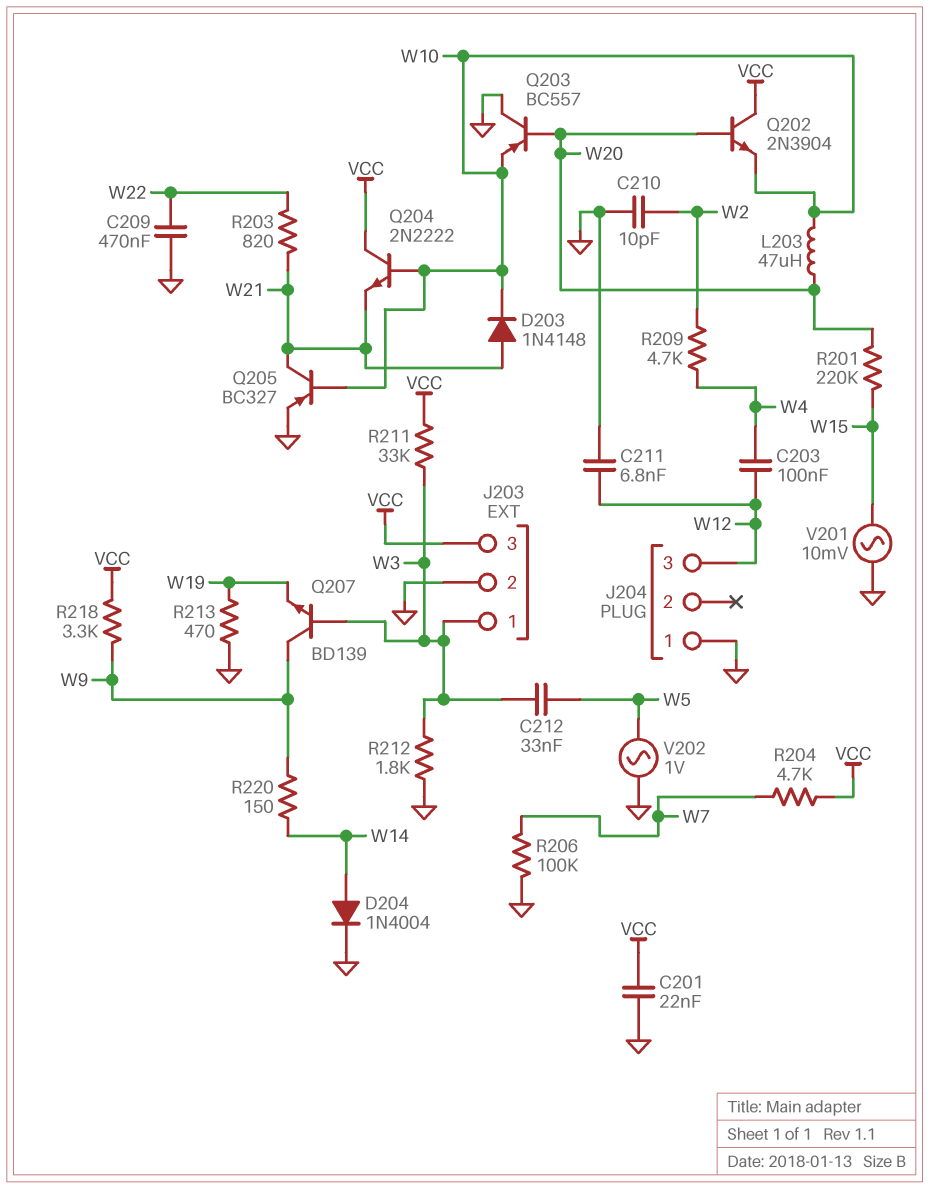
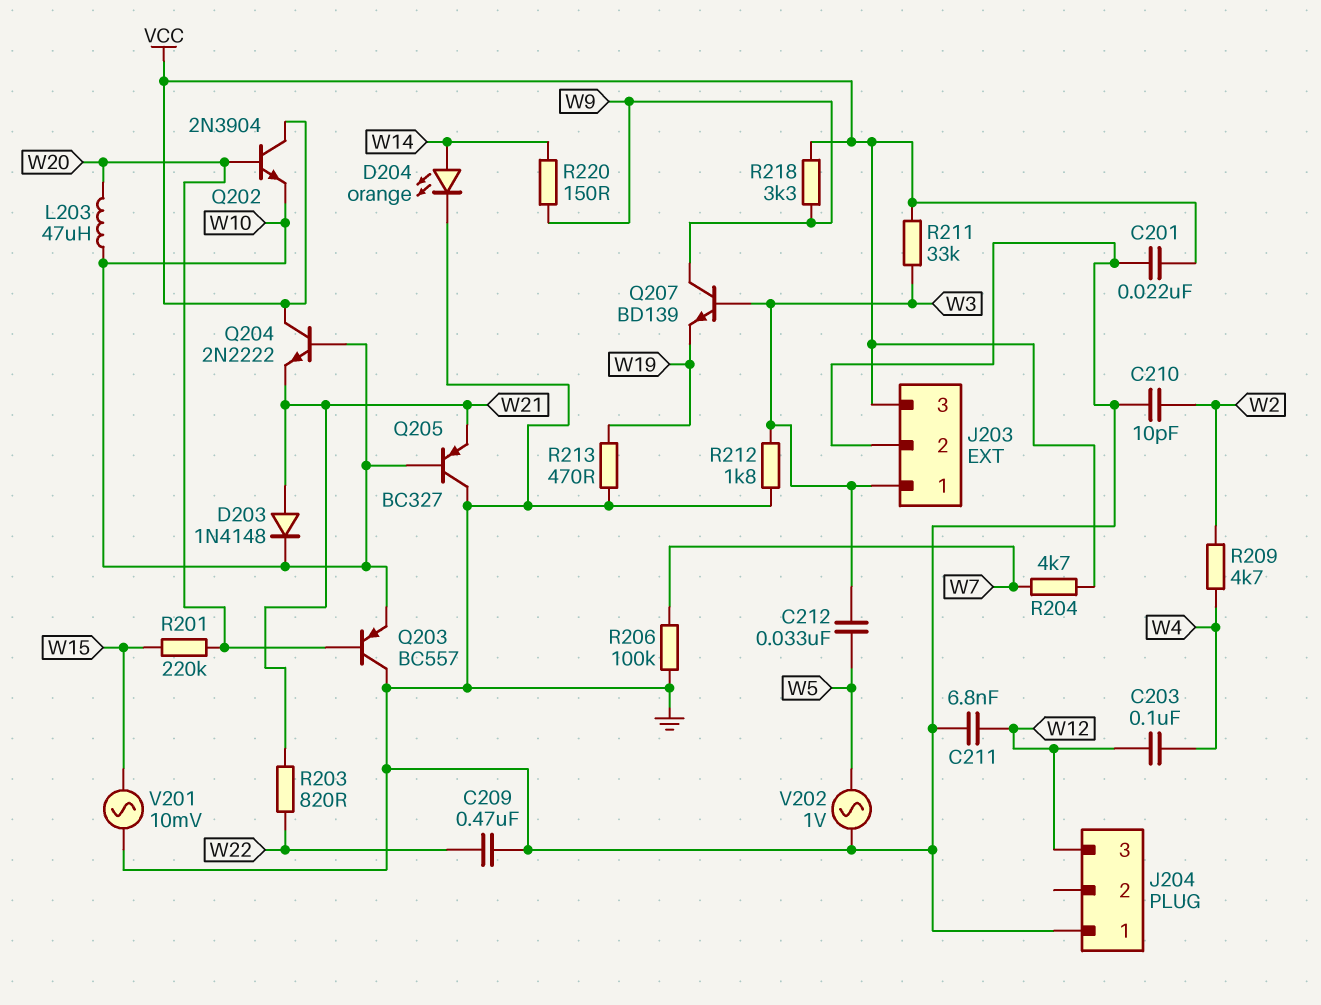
D204: diode 1N4004 (A W14, K GND) -> LED orange (A W14, K GND)
Q205: PNP BC327 (B W10, C W21, E GND) -> PNP BC327 (B W10, C GND, E W21)

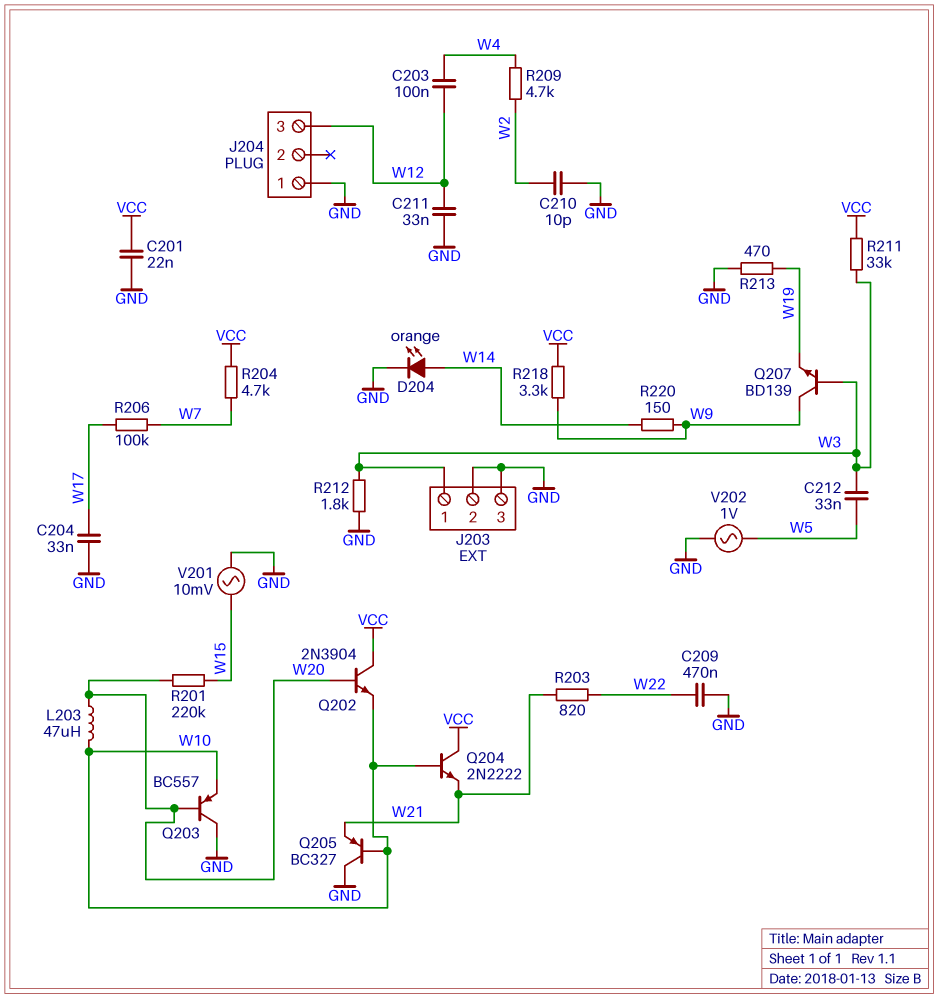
C204: none -> 33nF (GND, W17)
C211: 6.8nF (GND, W12) -> 33nF (GND, W12)
D203: diode 1N4148 (A W21, K W10) -> none
J203 pin 3: VCC -> GND
R206: 100k (GND, W7) -> 100k (W7, W17)

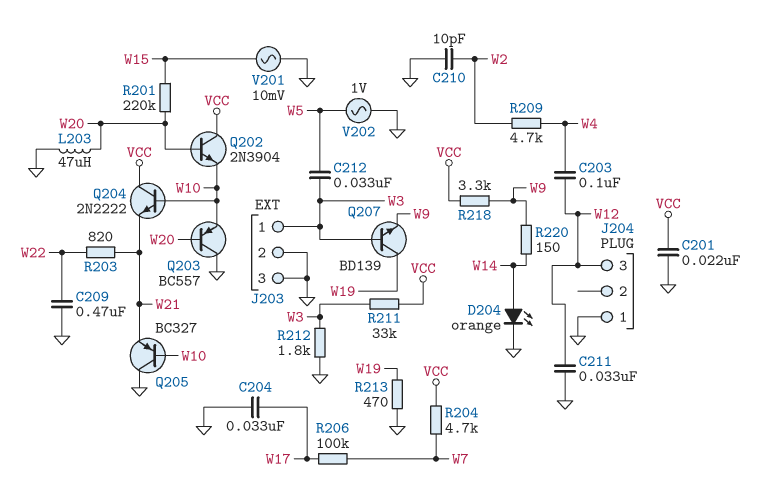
L203: 47uH (W10, W20) -> 47uH (GND, W20)
Q207: NPN BD139 (B W3, C W9, E W19) -> NPN BD139 (B W3, C W19, E W9)

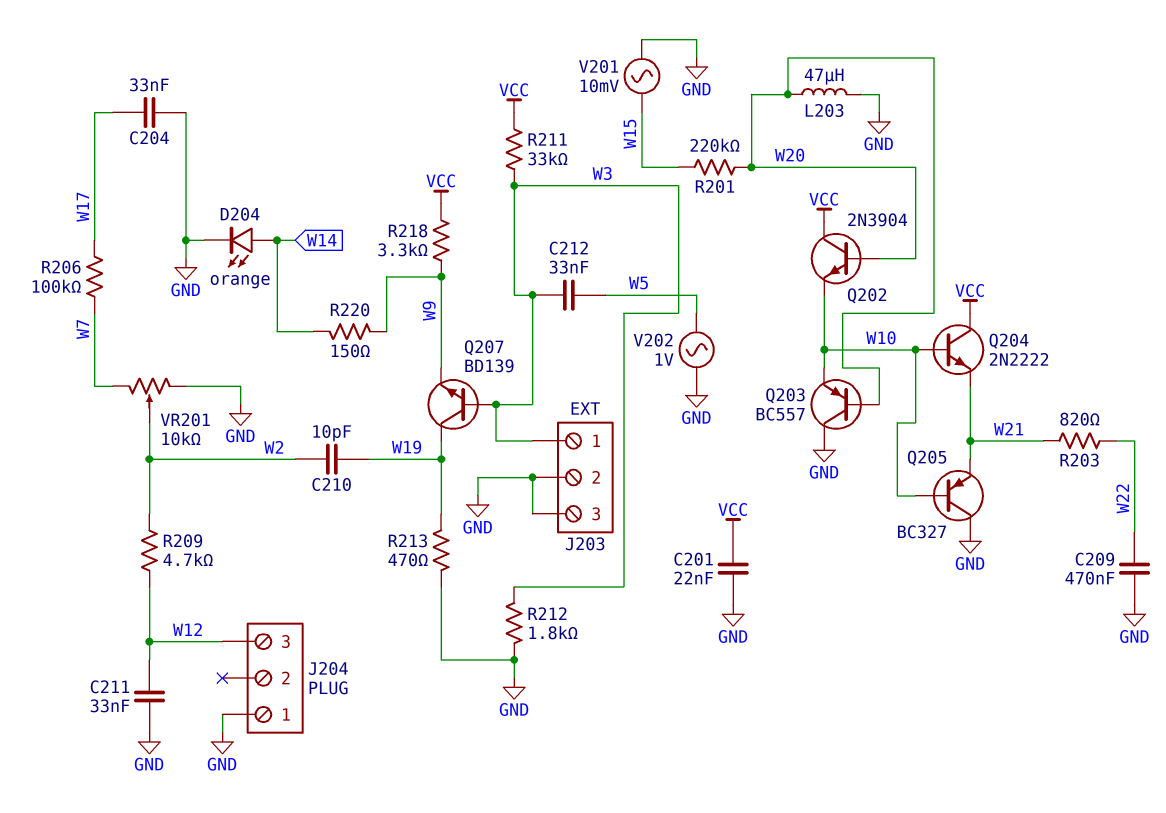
C203: 100nF (W4, W12) -> none
C210: 10pF (GND, W2) -> 10pF (W2, W19)
R204: 4.7k (VCC, W7) -> none
R209: 4.7k (W2, W4) -> 4.7k (W2, W12)
VR201: none -> 10k (GND, W7, wiper W2)

